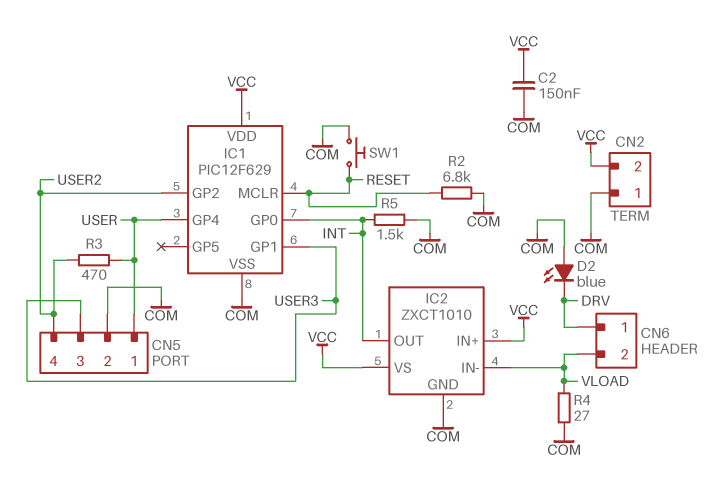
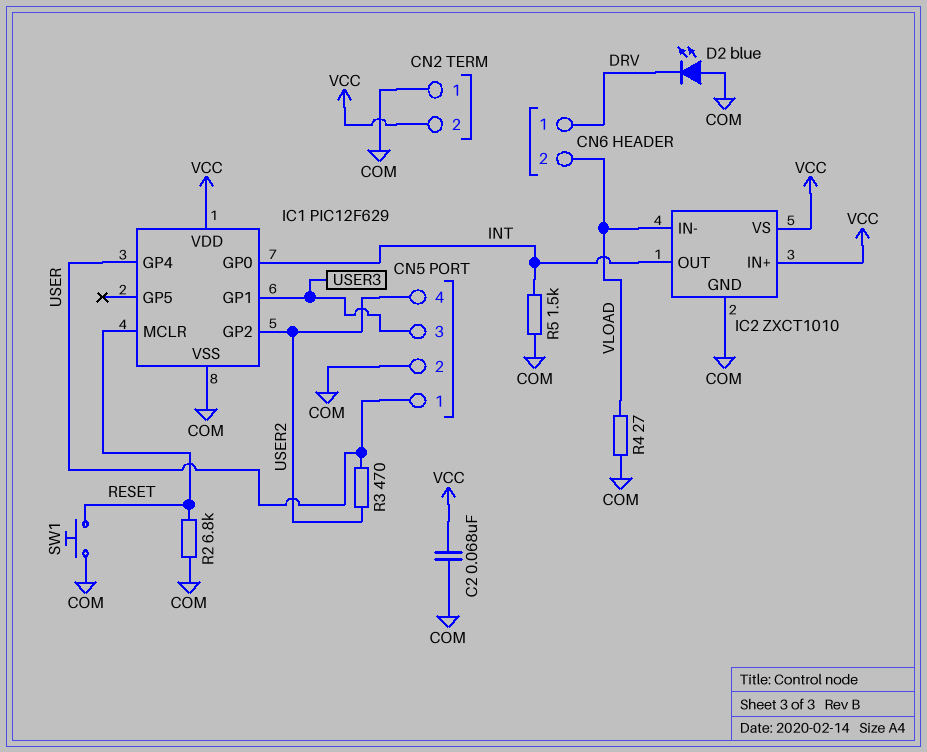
C2: 150nF (COM, VCC) -> 68nF (COM, VCC)

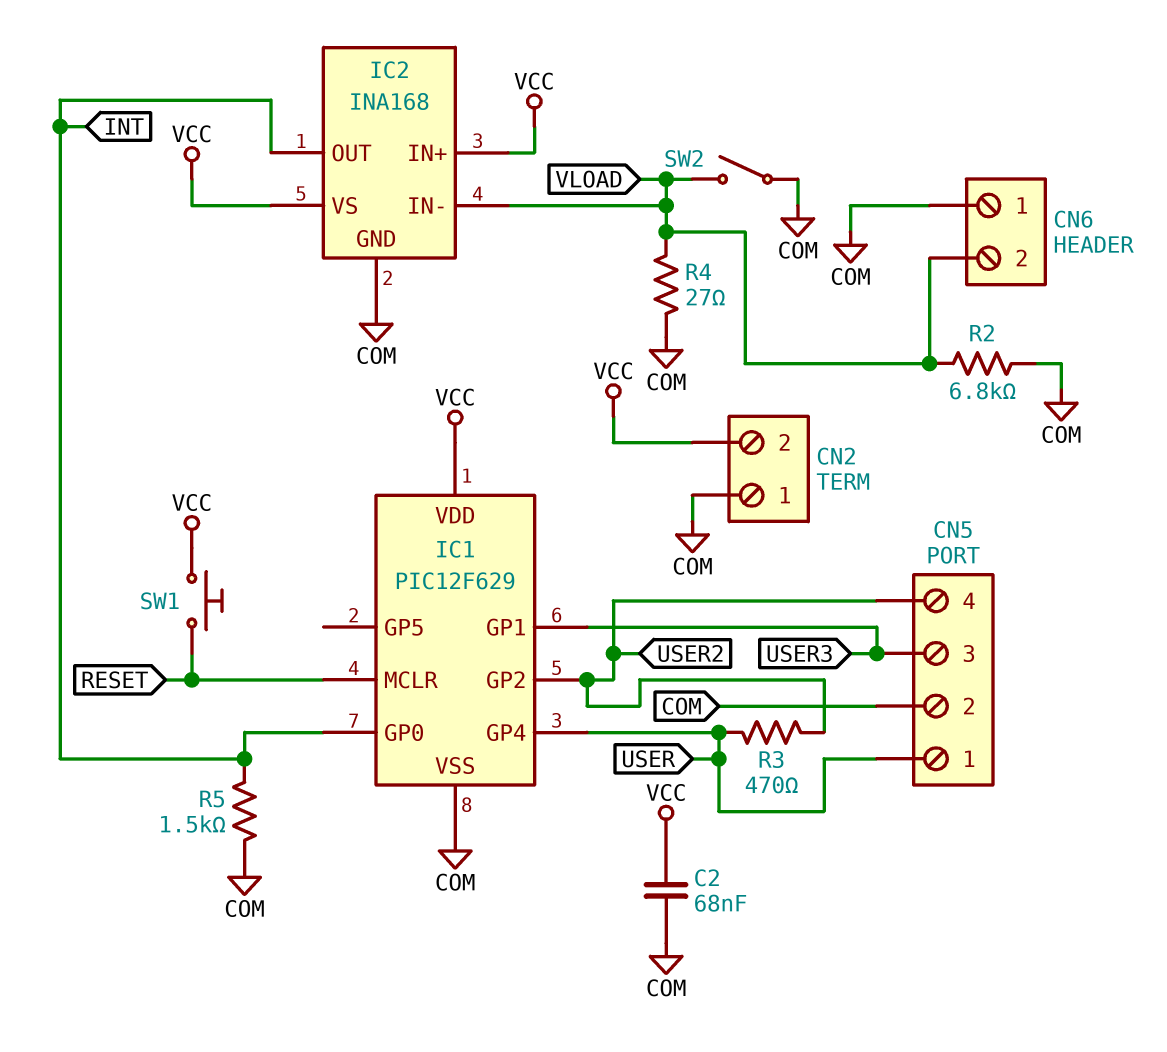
CN6 pin 1: DRV -> COM
D2: LED blue (A COM, K DRV) -> none
IC2: ZXCT1010 -> INA168
R2: 6.8k (COM, RESET) -> 6.8k (COM, VLOAD)
SW1: button (COM, RESET) -> button (RESET, VCC)
SW2: none -> switch (COM, VLOAD)

